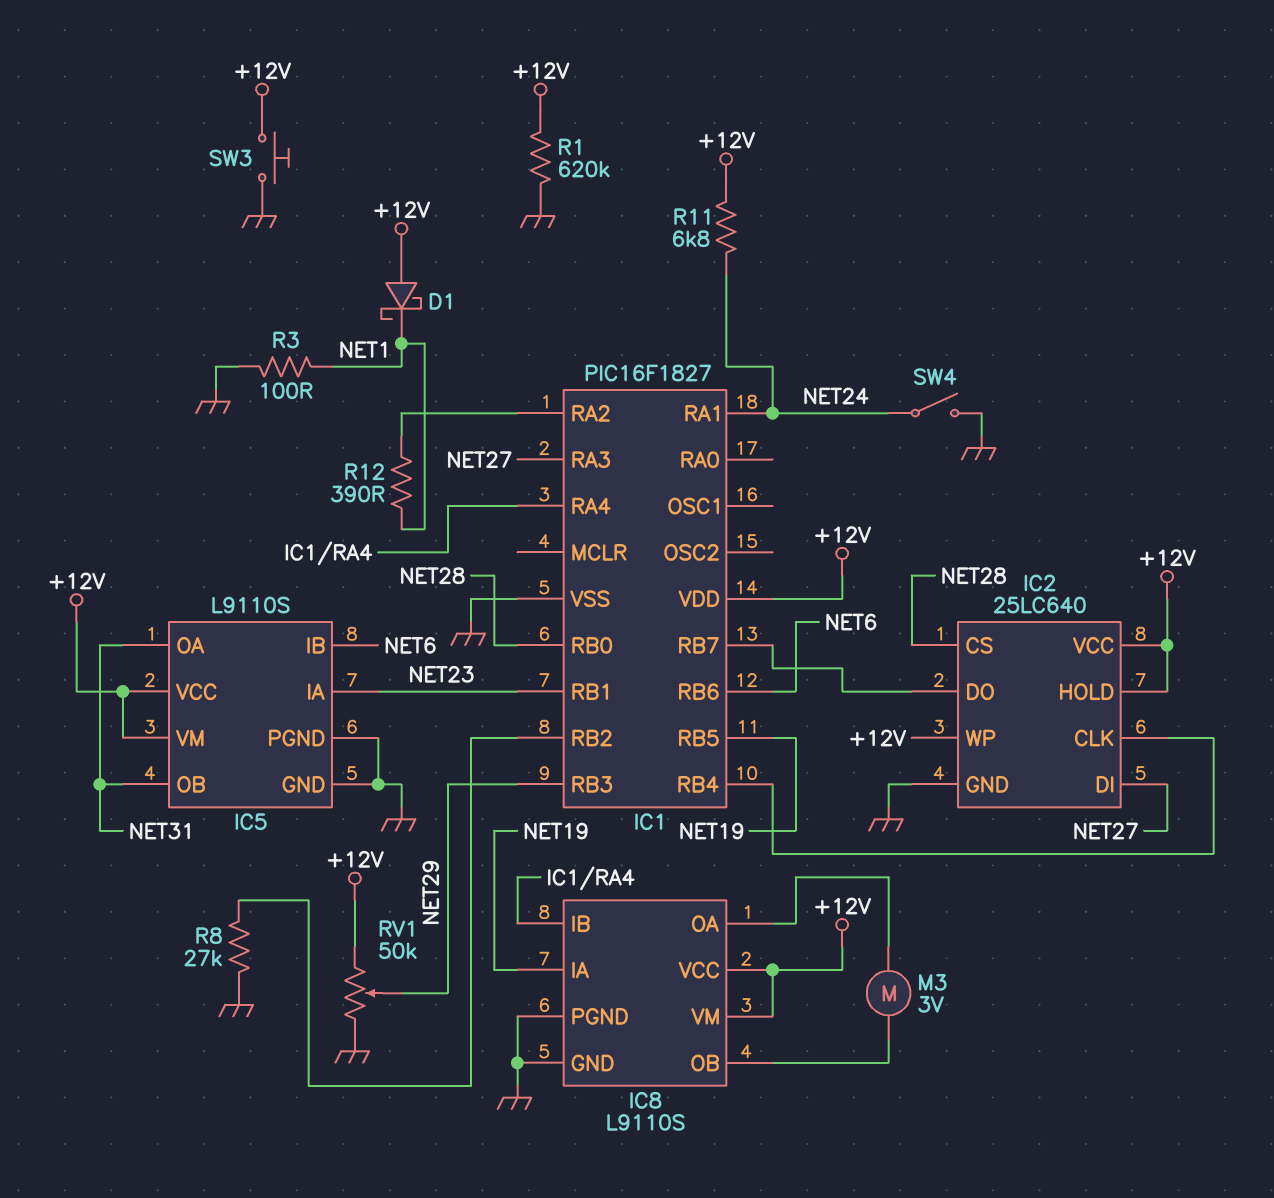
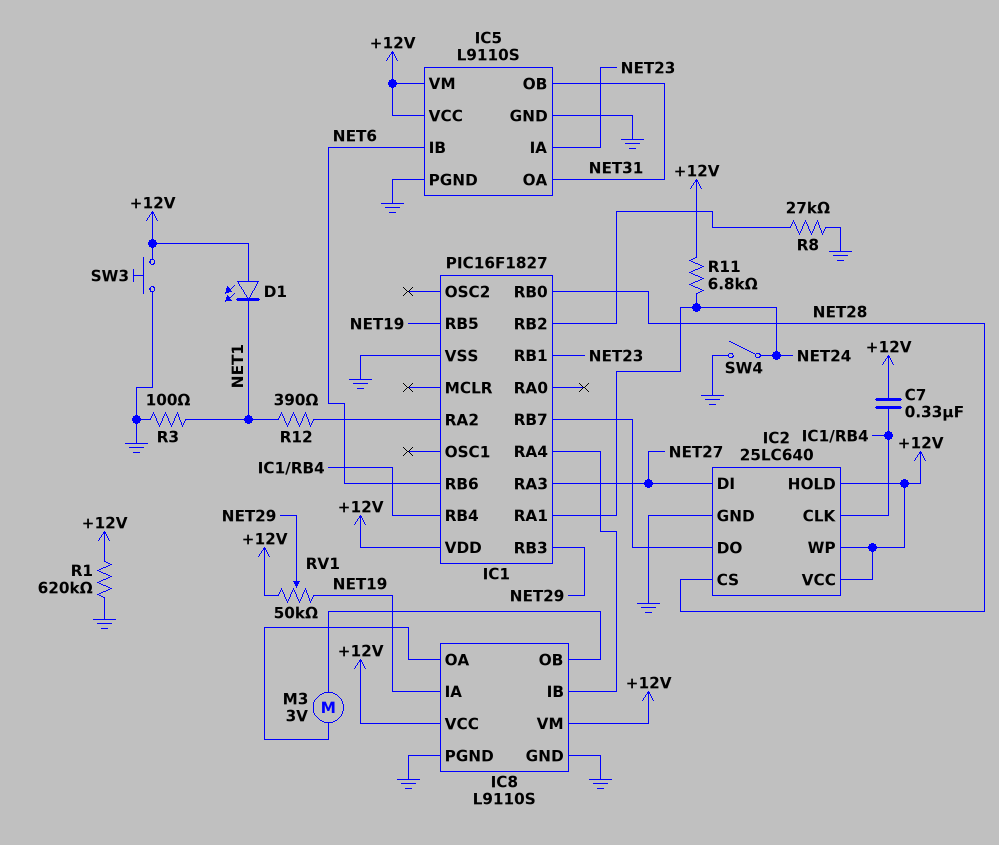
C7: none -> 330nF (+12V, IC1/RB4)
D1: schottky (A +12V, K NET1) -> LED (A +12V, K NET1)
RV1: 50k (+12V, GND, wiper NET29) -> 50k (+12V, NET19, wiper NET29)

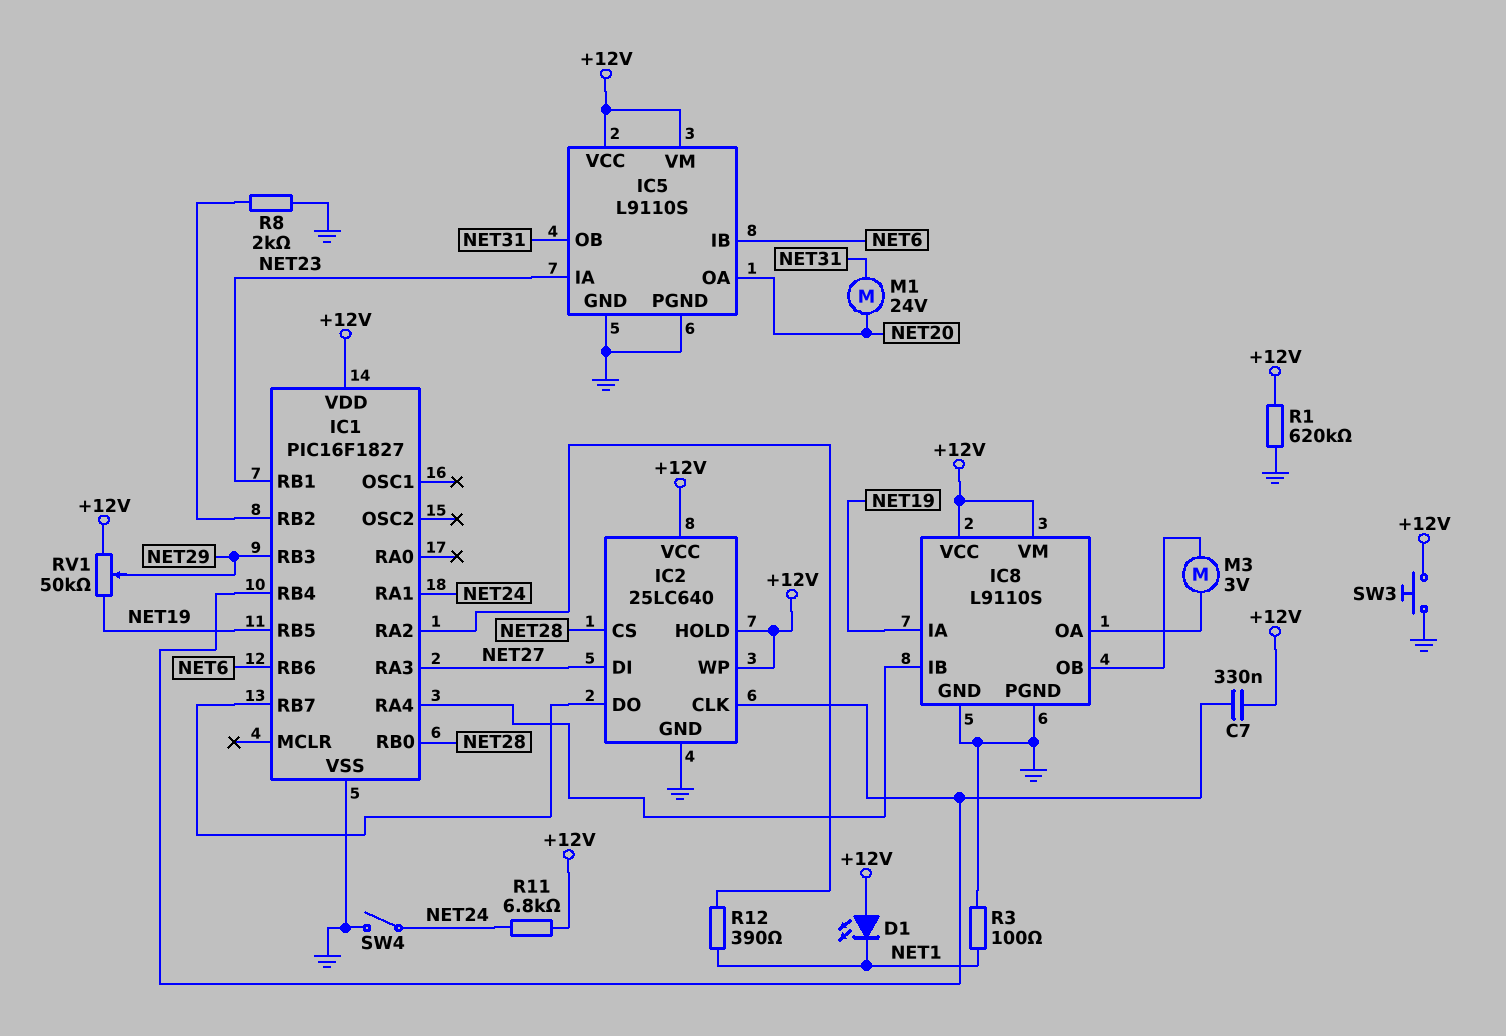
IC5 pin OA: NET31 -> NET20
M1: none -> motor 24V (NET20, NET31)
R8: 27k (GND, IC1/RB2) -> 2k (GND, IC1/RB2)

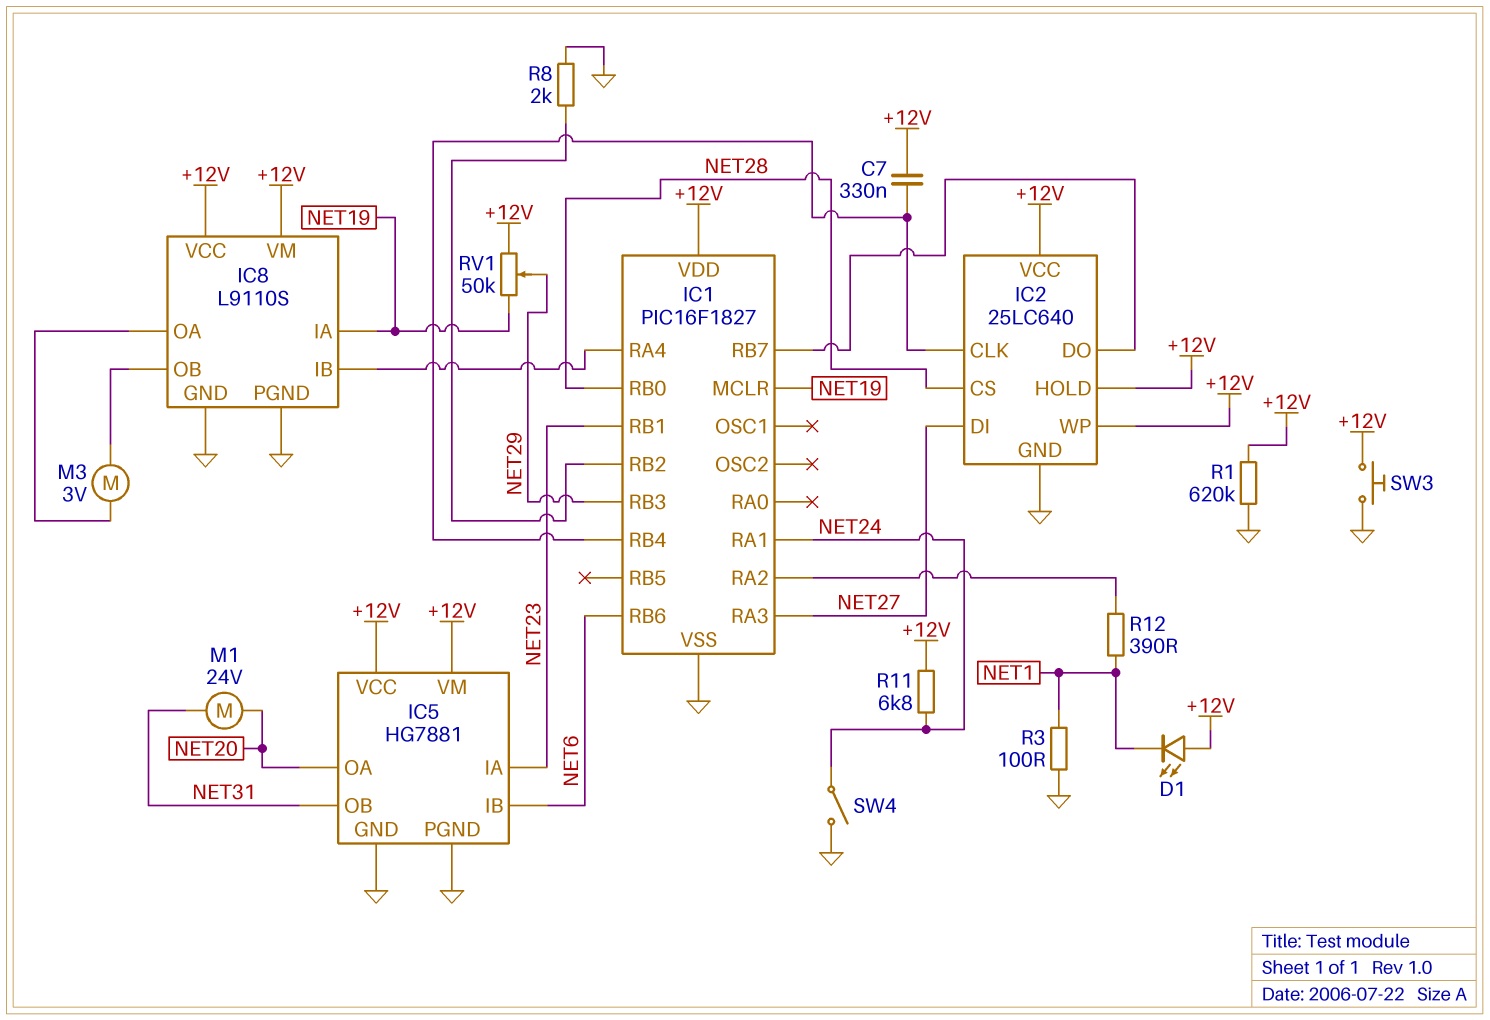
IC1 pin MCLR: none -> NET19
IC1 pin RB5: NET19 -> none
IC5: L9110S -> HG7881

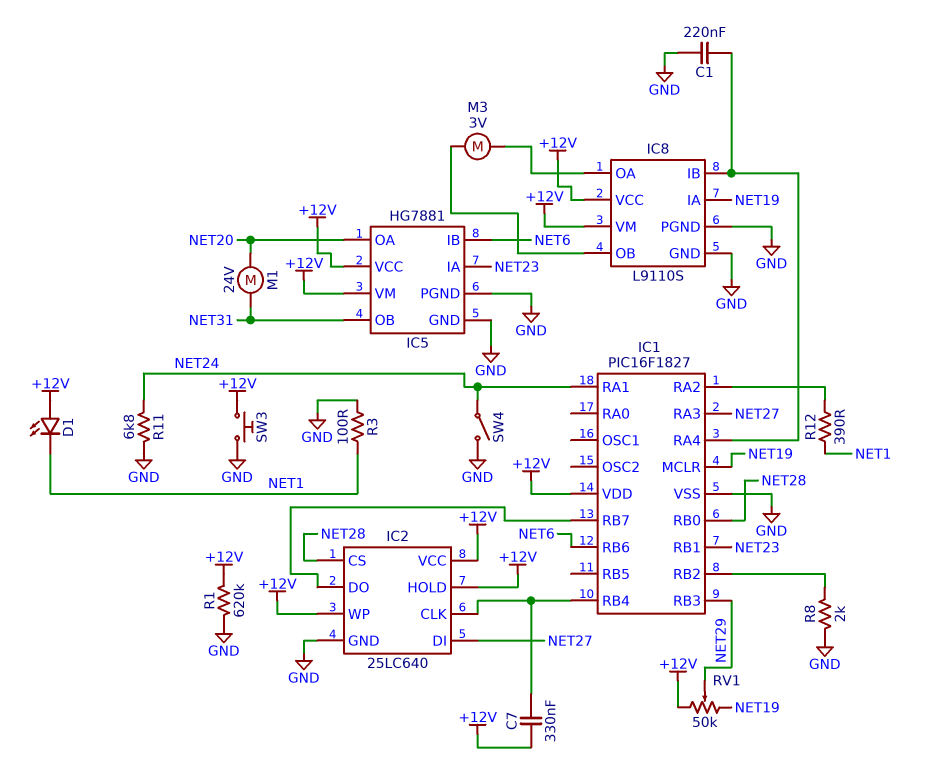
C1: none -> 220nF (GND, IC1/RA4)
R11: 6.8k (+12V, NET24) -> 6.8k (GND, NET24)

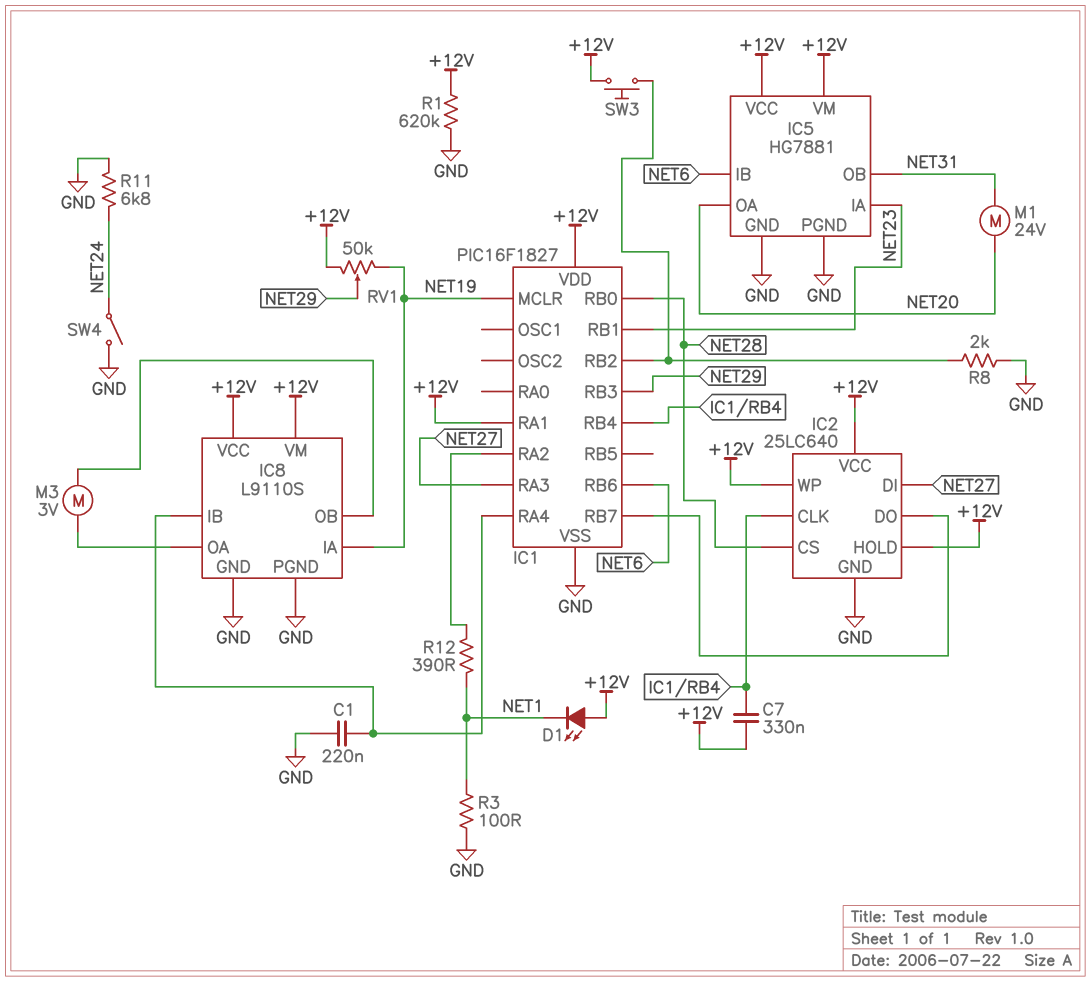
IC1 pin RA1: NET24 -> +12V
SW3: button (+12V, GND) -> button (+12V, IC1/RB2)

